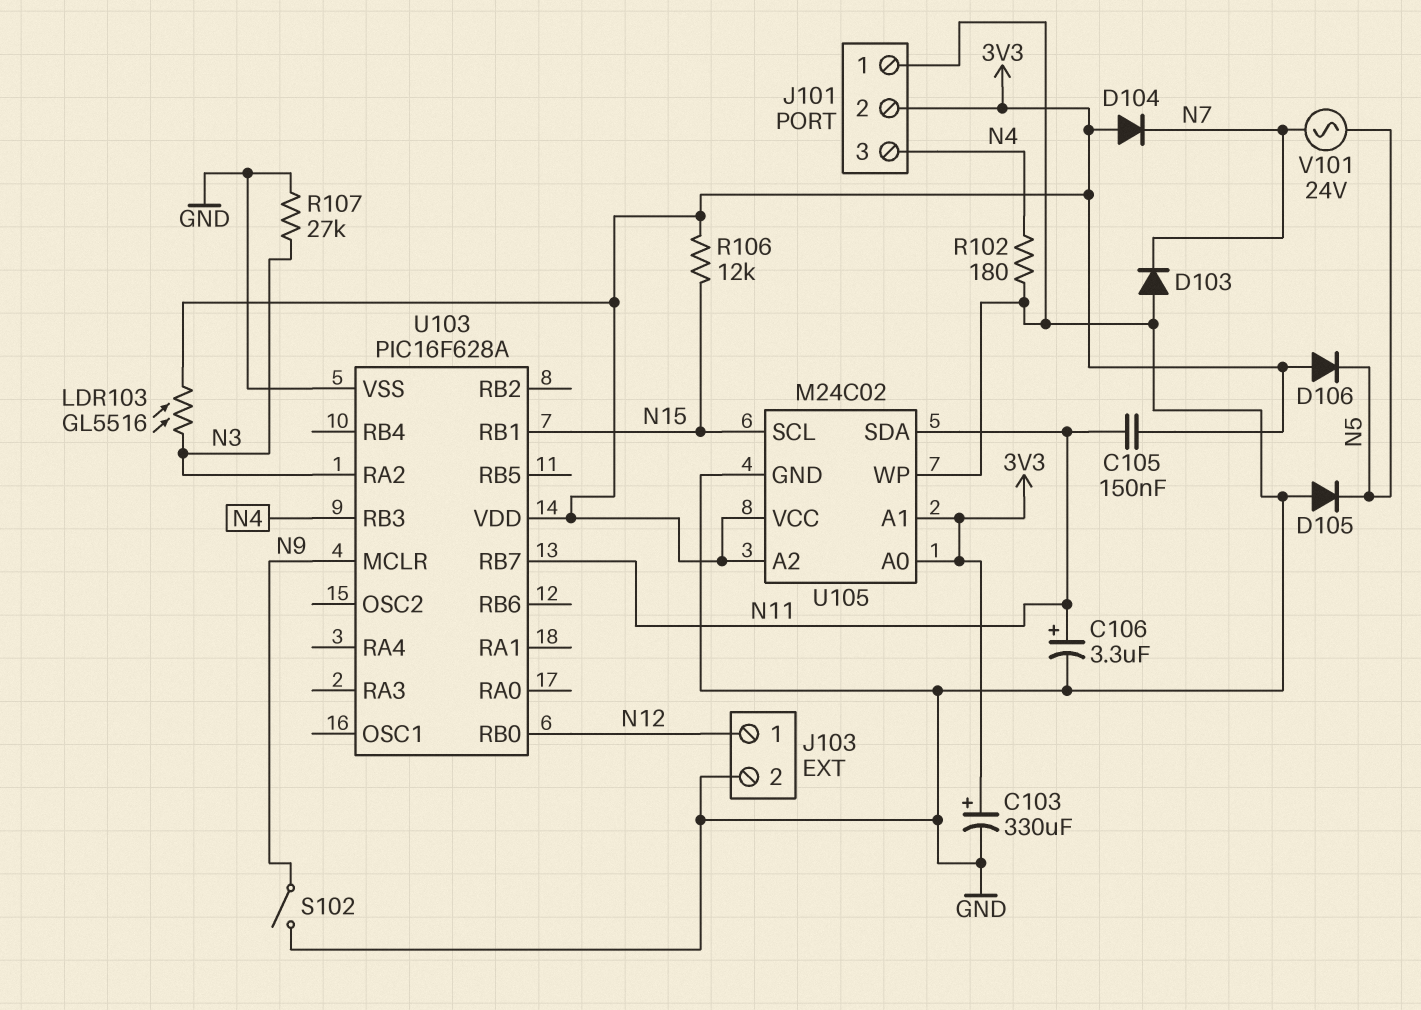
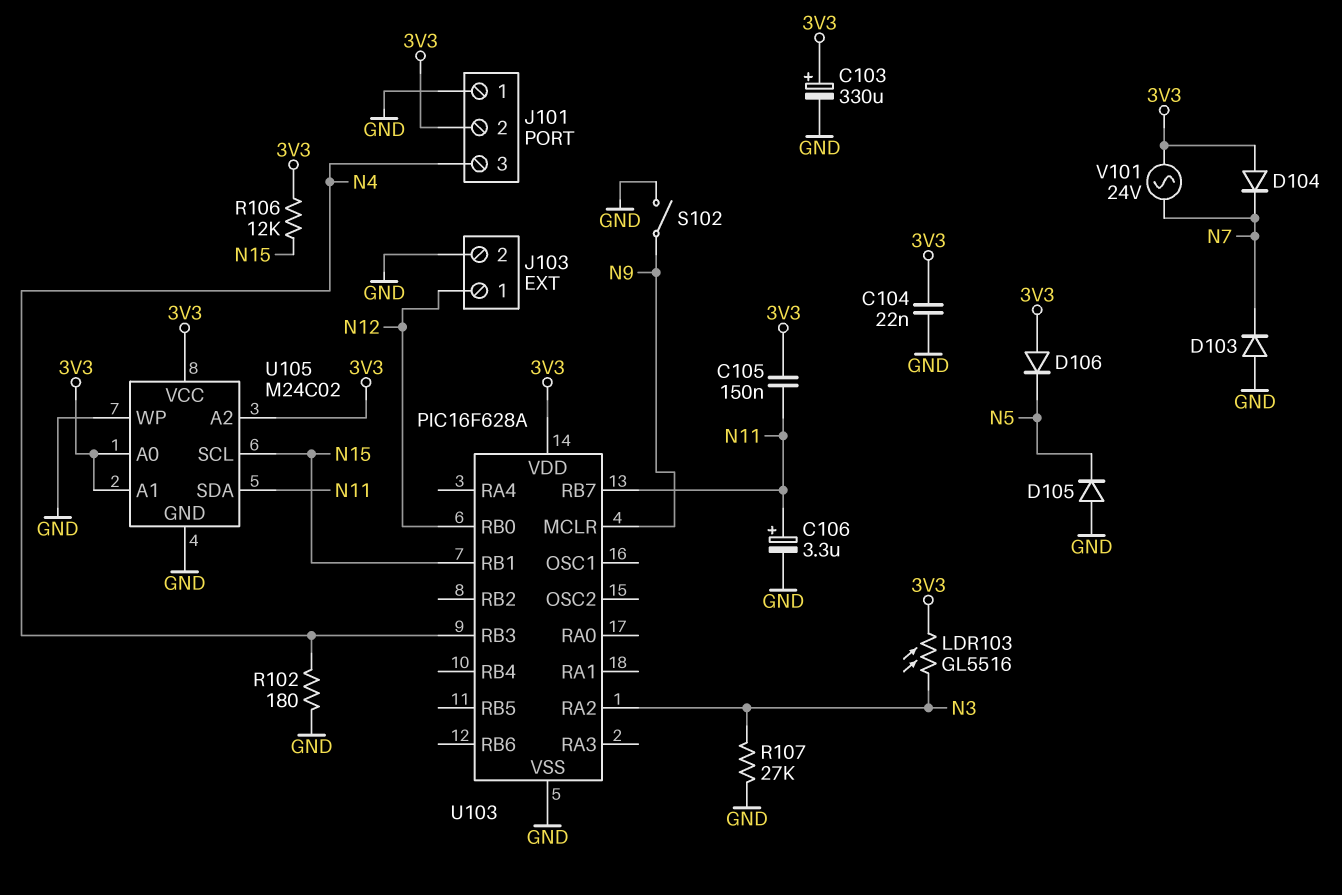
C104: none -> 22nF (3V3, GND)
V101: AC 24V (N5, N7) -> AC 24V (3V3, N7)

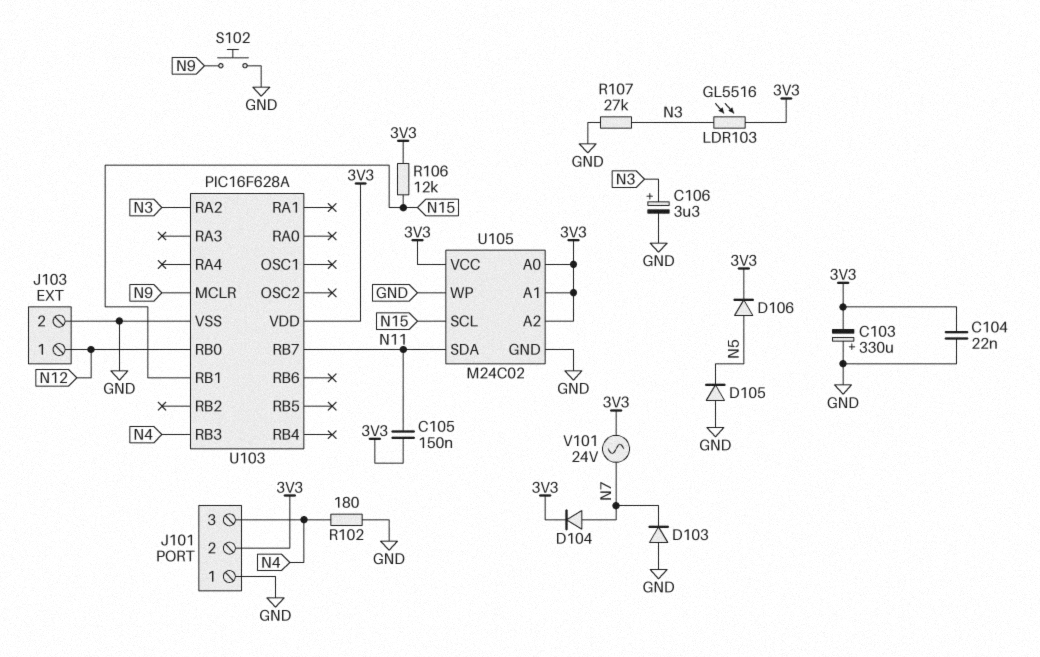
C103: 330uF (plus 3V3, minus GND) -> 330uF (plus GND, minus 3V3)
C106: 3.3uF (plus N11, minus GND) -> 3.3uF (plus N3, minus GND)
D104: diode (A 3V3, K N7) -> diode (A N7, K 3V3)
D106: diode (A 3V3, K N5) -> diode (A N5, K 3V3)
S102: switch (GND, N9) -> button (GND, N9)

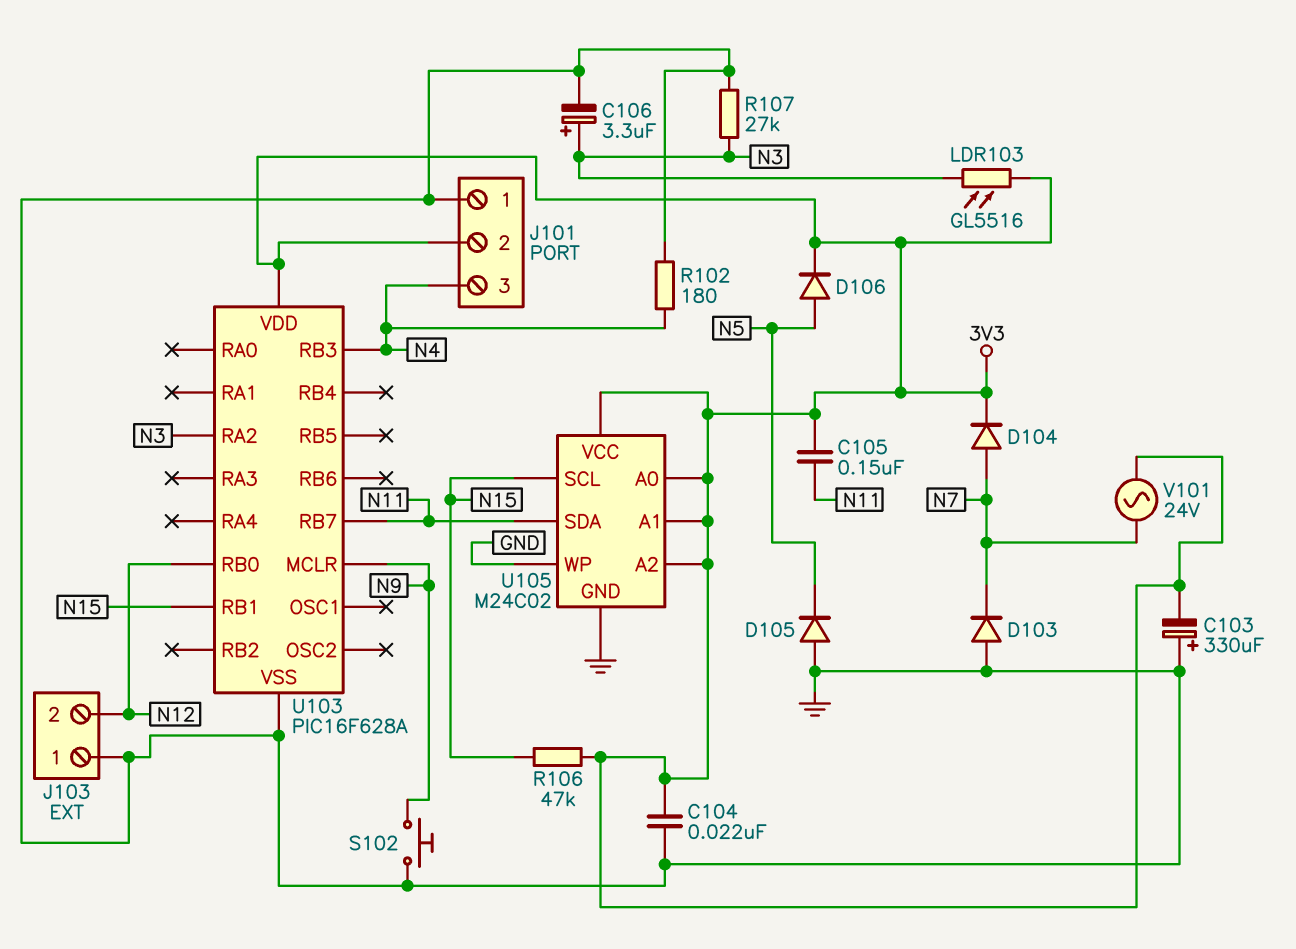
J103 pin 1: N12 -> GND
J103 pin 2: GND -> N12
R106: 12k (3V3, N15) -> 47k (3V3, N15)

